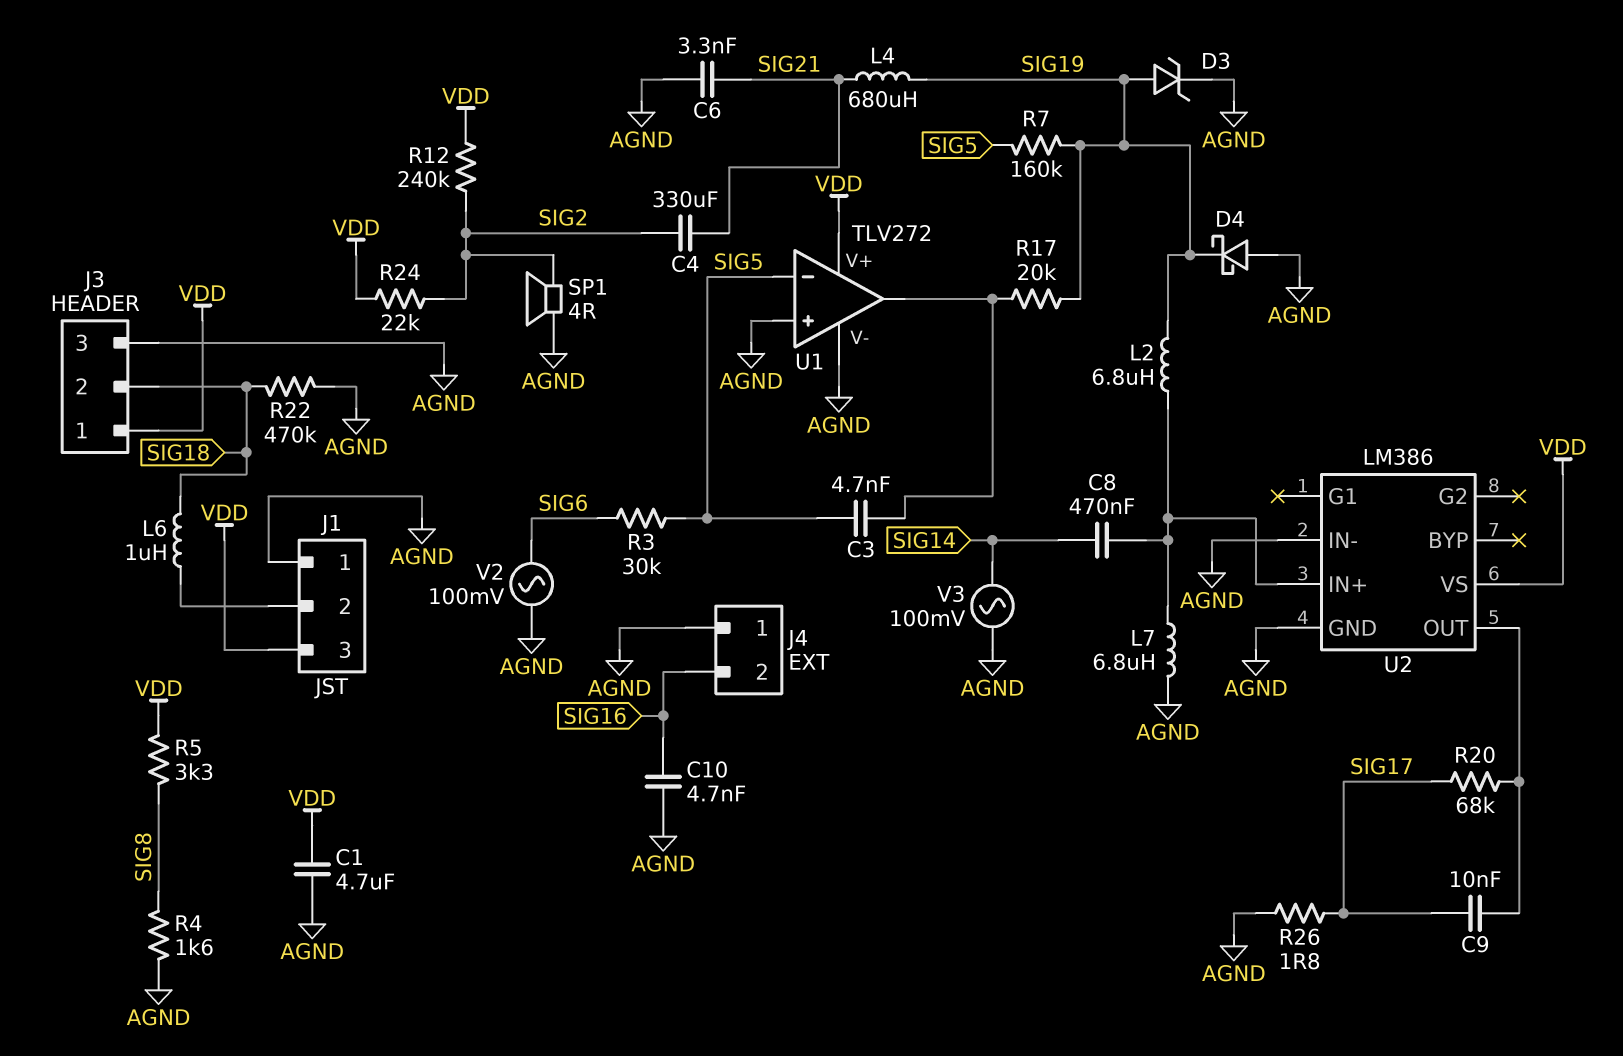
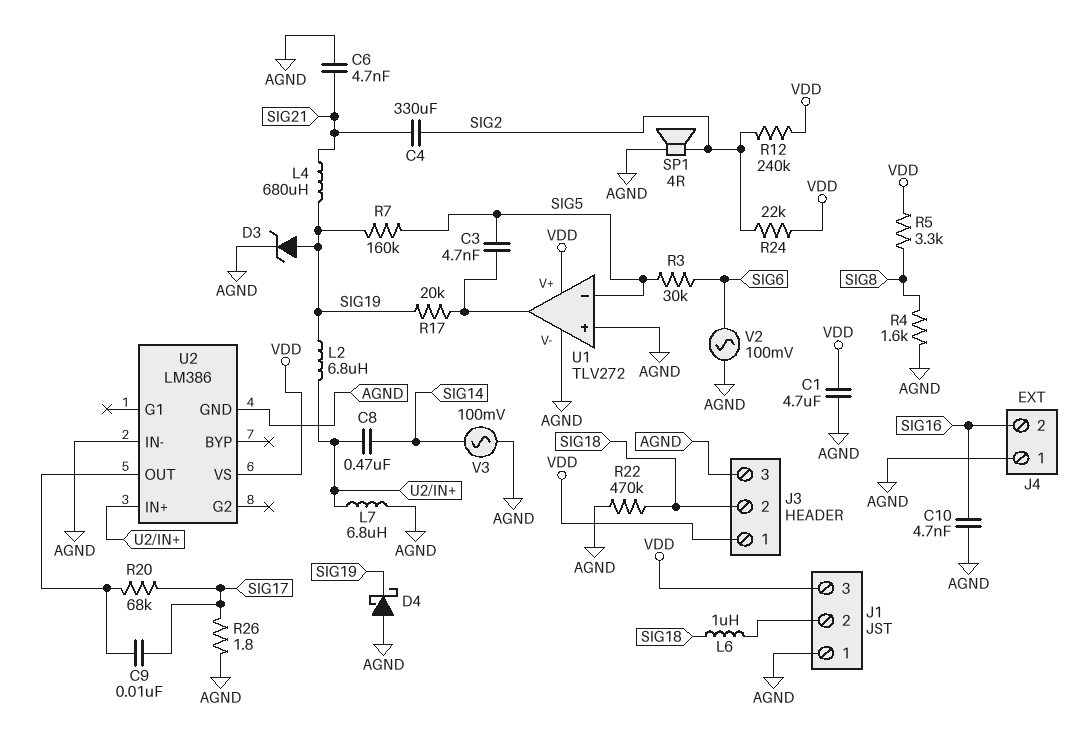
C6: 3.3nF (AGND, SIG21) -> 4.7nF (AGND, SIG21)

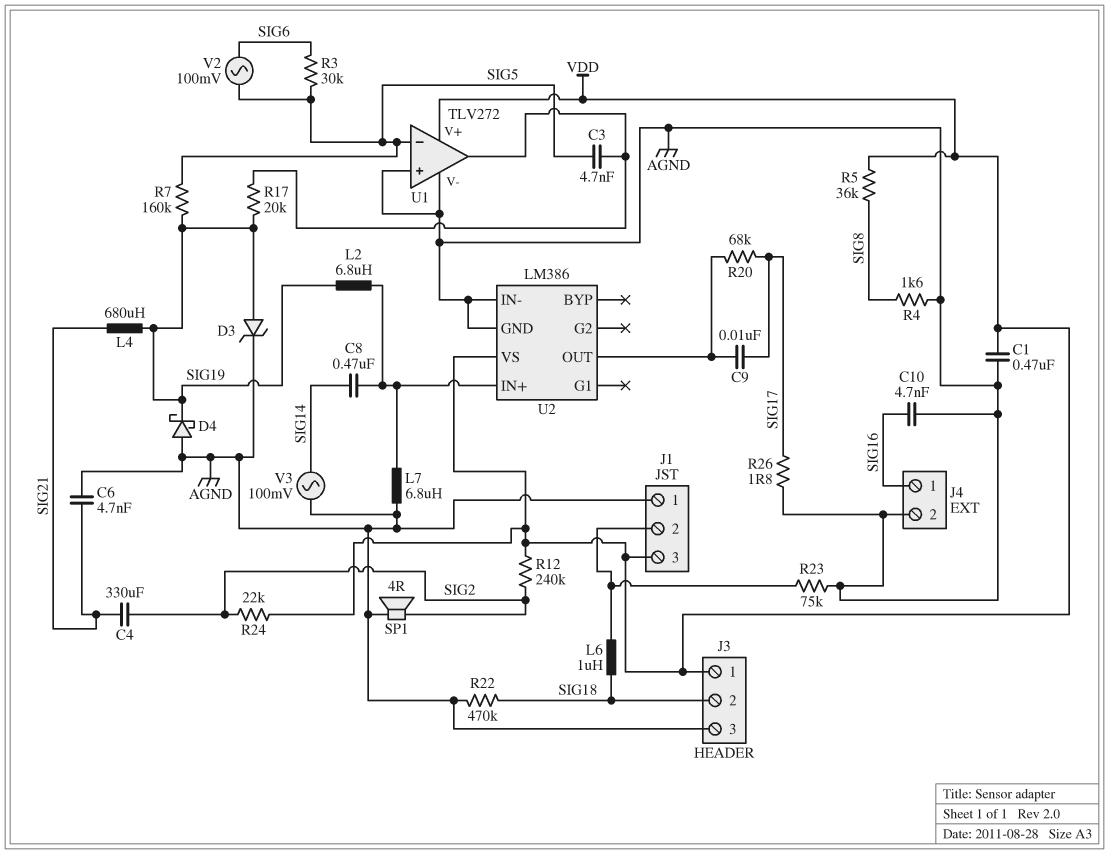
C1: 4.7uF (AGND, VDD) -> 470nF (AGND, VDD)
J4 pin 1: AGND -> SIG16
J4 pin 2: SIG16 -> AGND
R5: 3.3k (SIG8, VDD) -> 36k (SIG8, VDD)
R23: none -> 75k (AGND, J1/2)
V2: AC 100mV (AGND, SIG6) -> AC 100mV (SIG5, SIG6)

